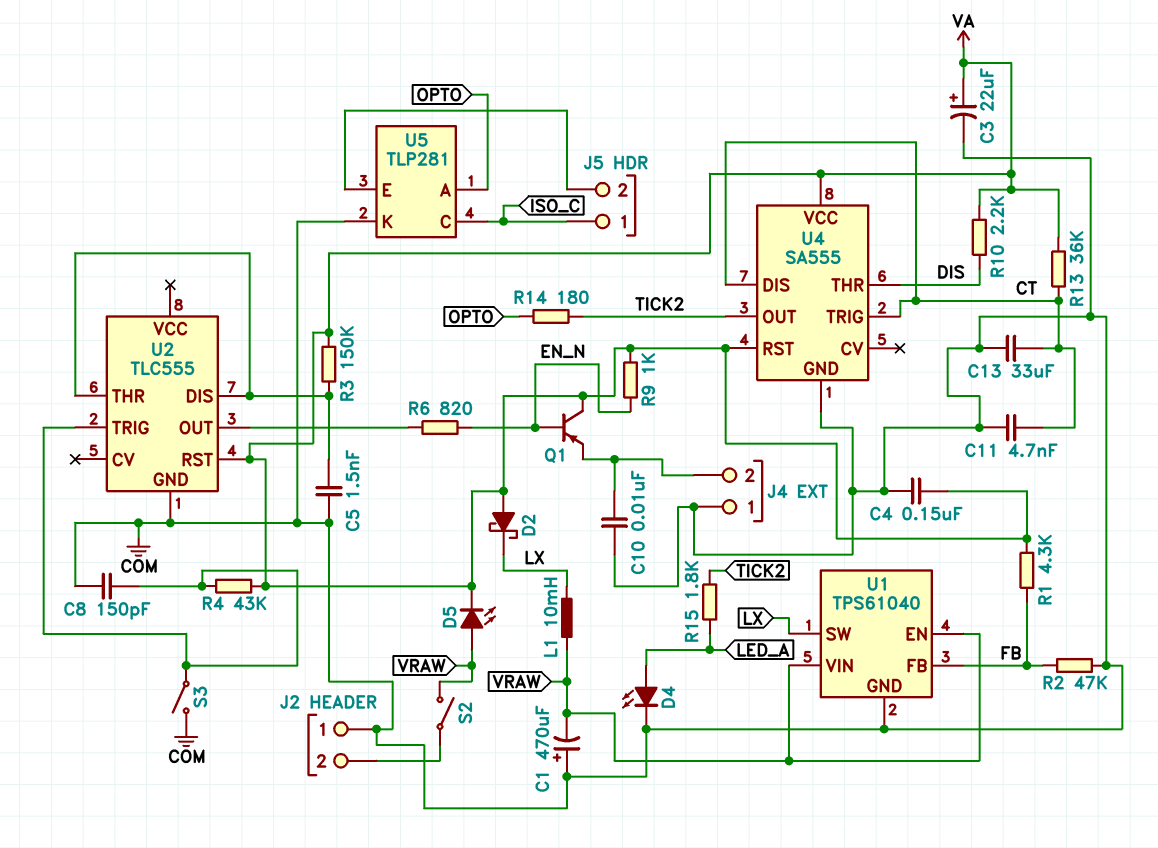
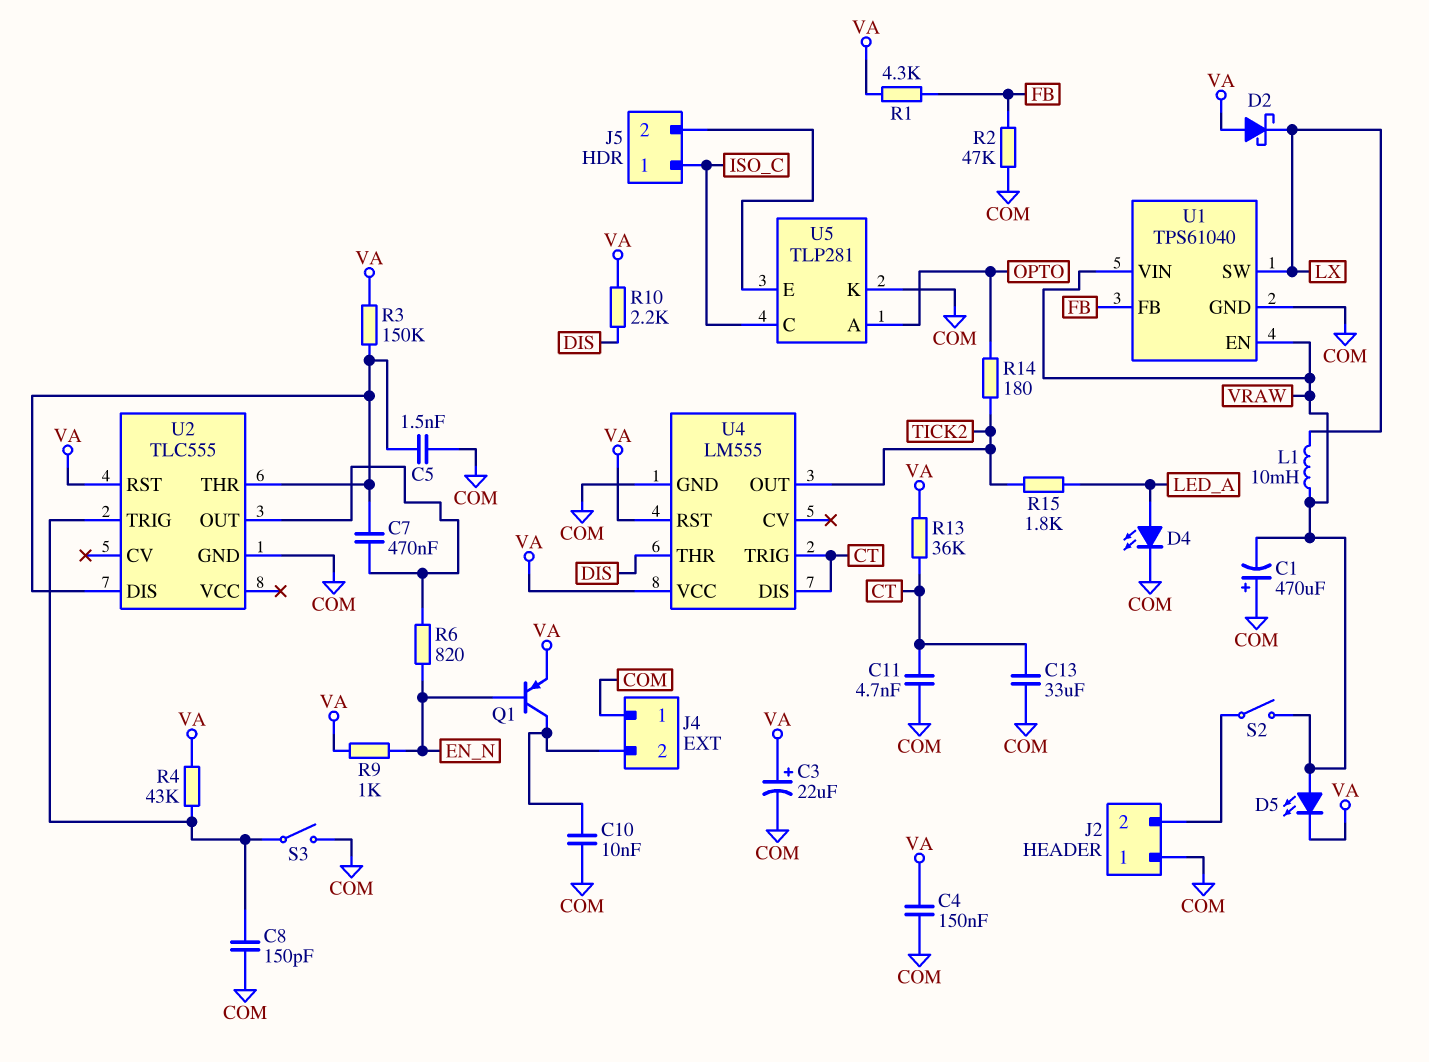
C7: none -> 470nF (U2/DIS, U2/OUT)
Q1: PNP (B EN_N, C VA, E J4/2) -> PNP (B EN_N, C J4/2, E VA)
U4: SA555 -> LM555

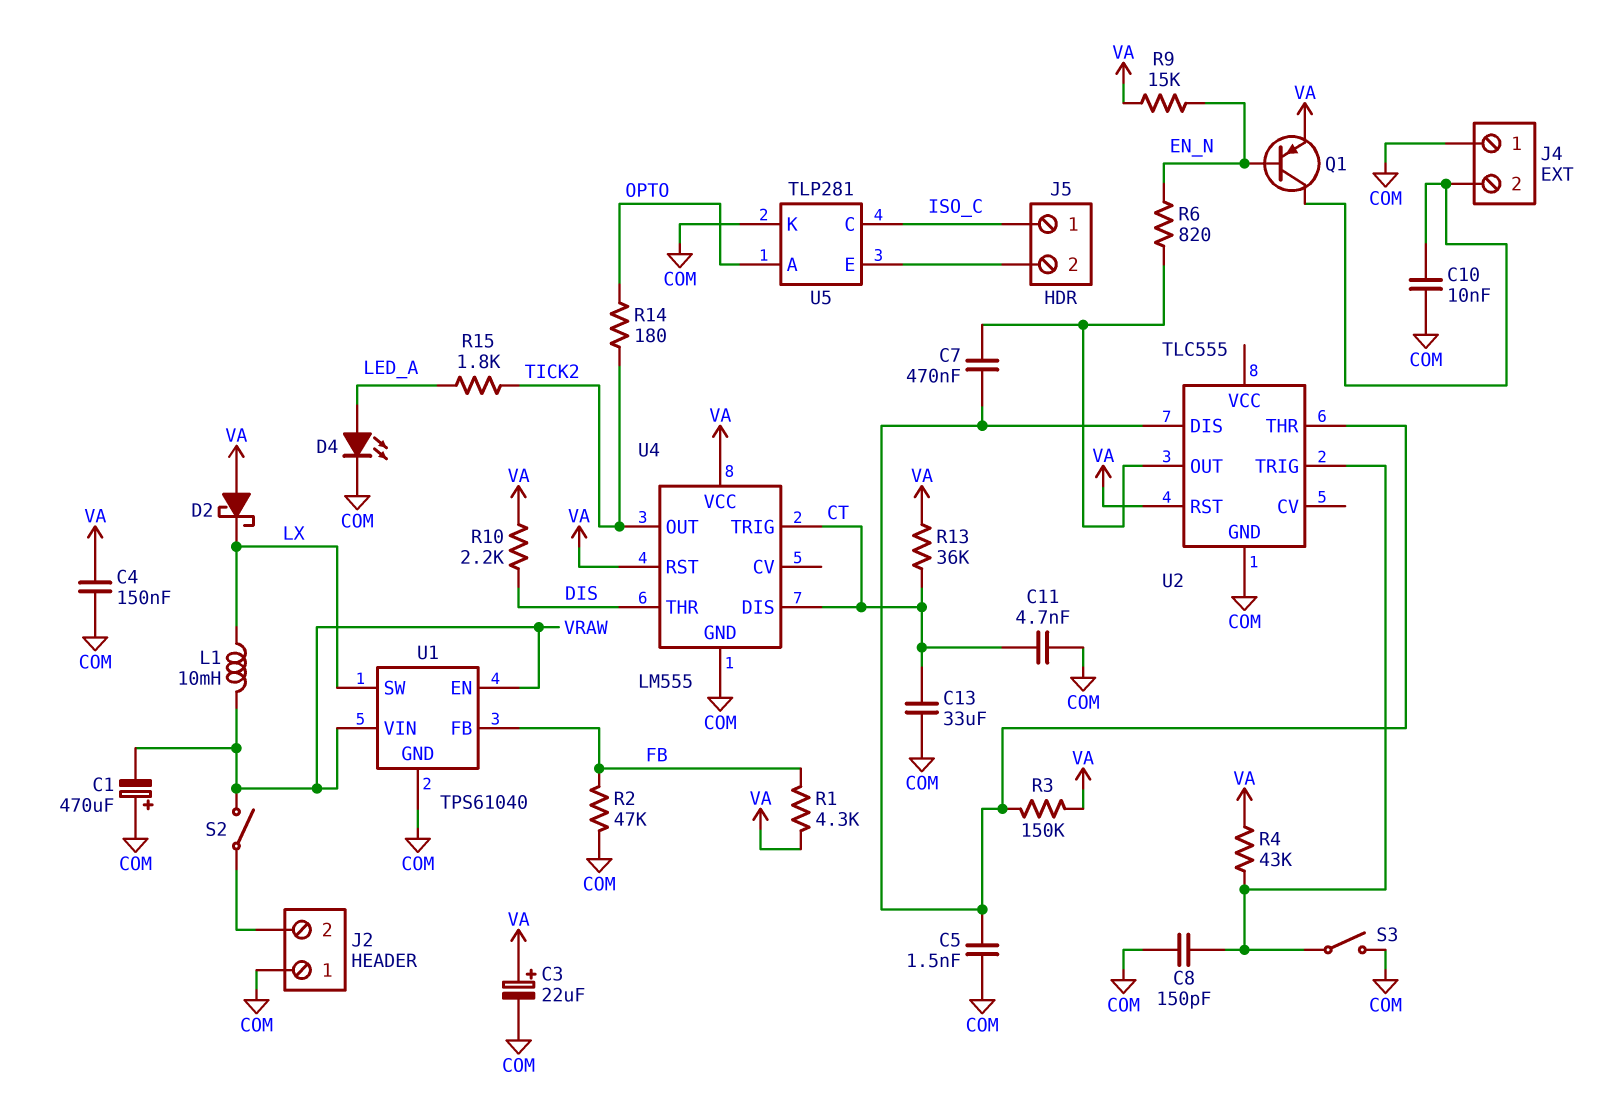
D5: LED (A VRAW, K VA) -> none
R9: 1k (EN_N, VA) -> 15k (EN_N, VA)

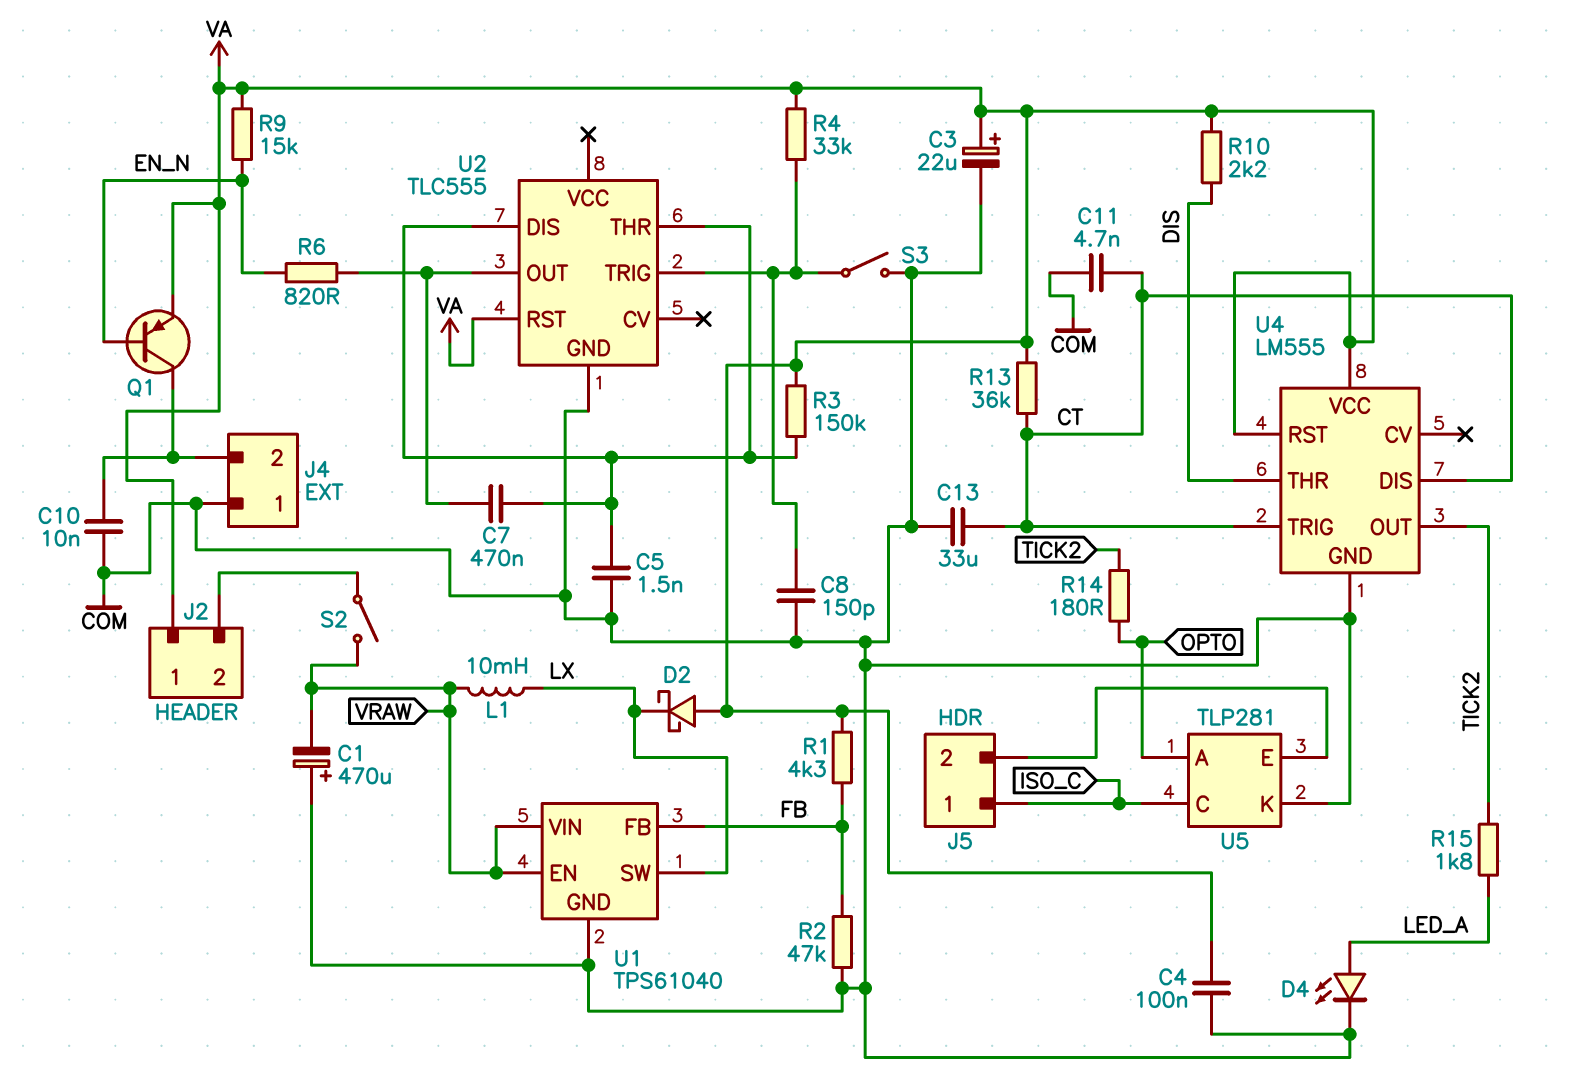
C4: 150nF (COM, VA) -> 100nF (COM, VA)
J2 pin 1: COM -> VA
R4: 43k (U2/TRIG, VA) -> 33k (U2/TRIG, VA)

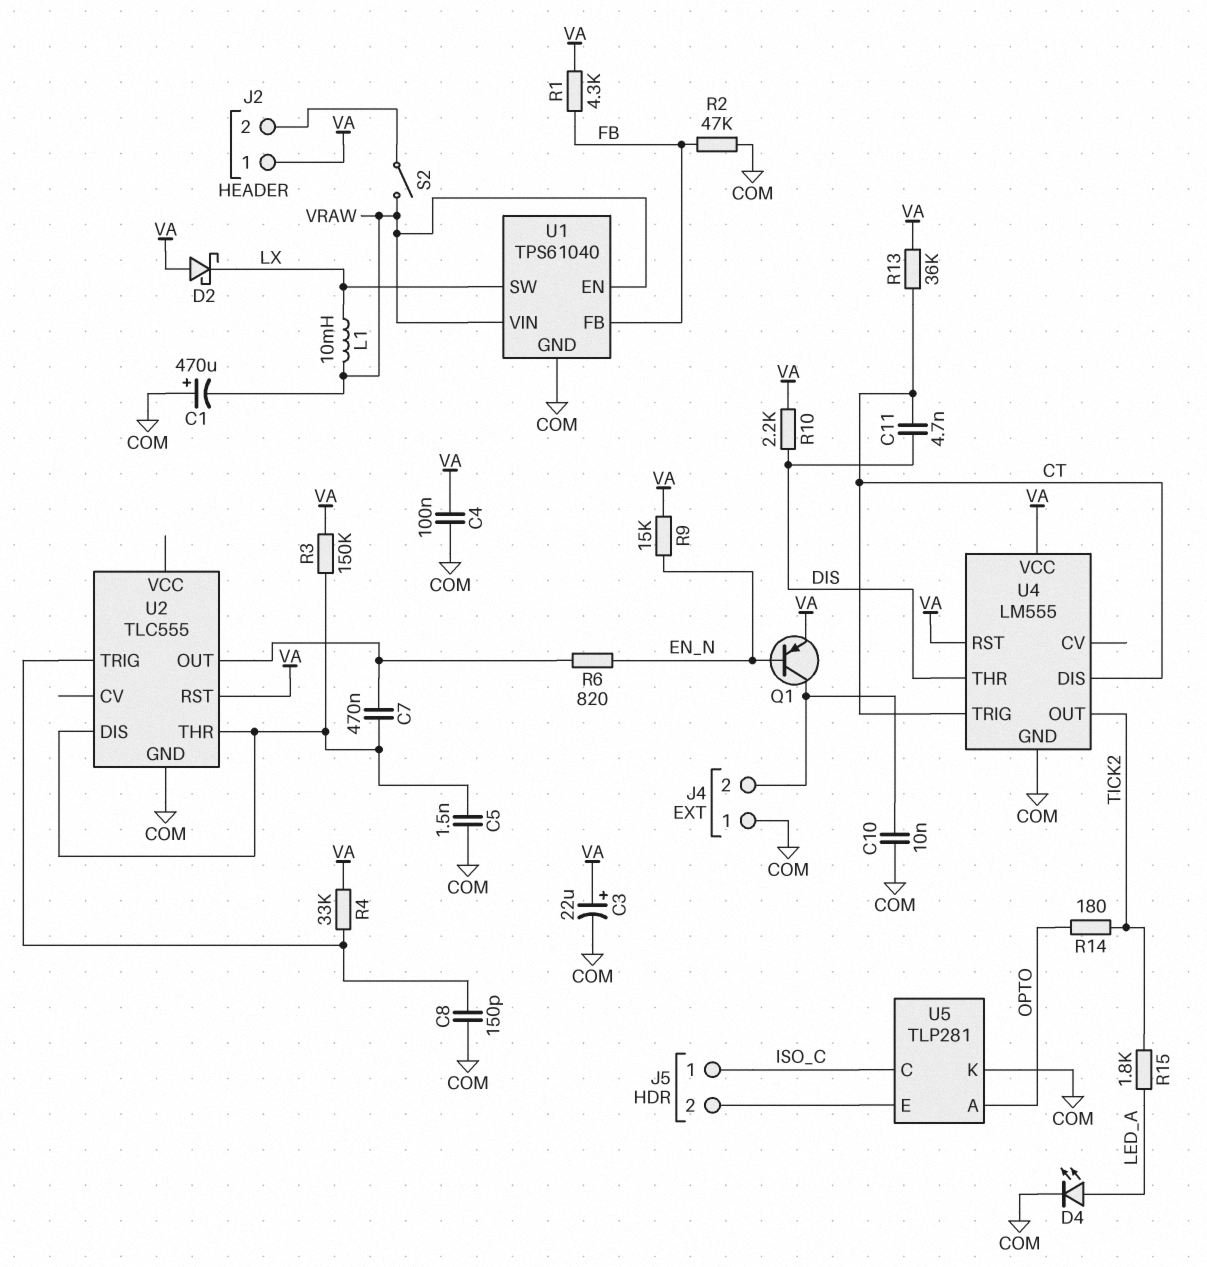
C11: 4.7nF (COM, CT) -> 4.7nF (CT, DIS)
C13: 33uF (COM, CT) -> none
S3: switch (COM, U2/TRIG) -> none

